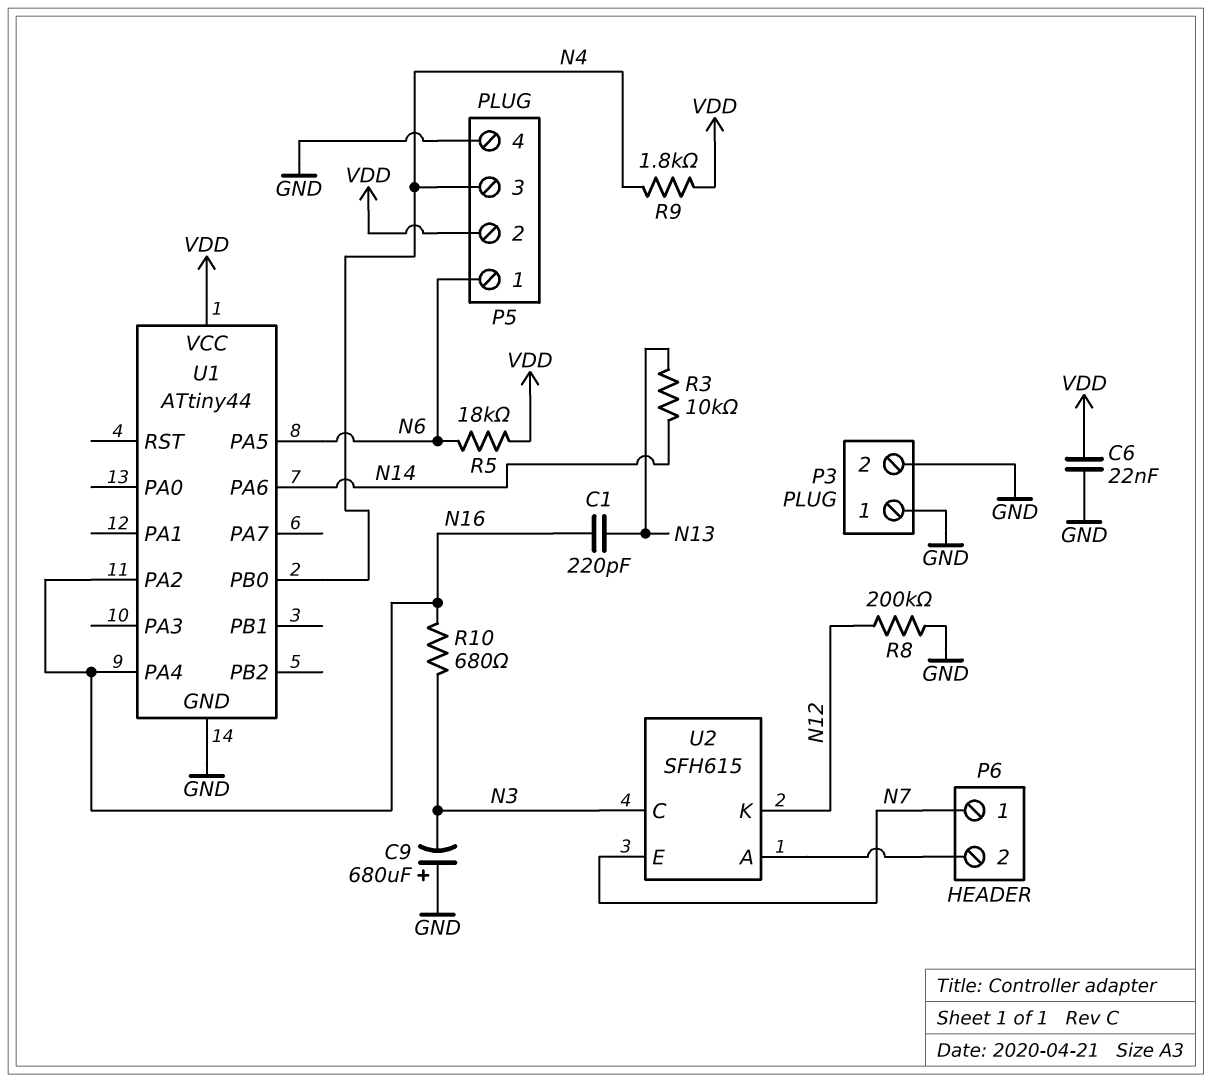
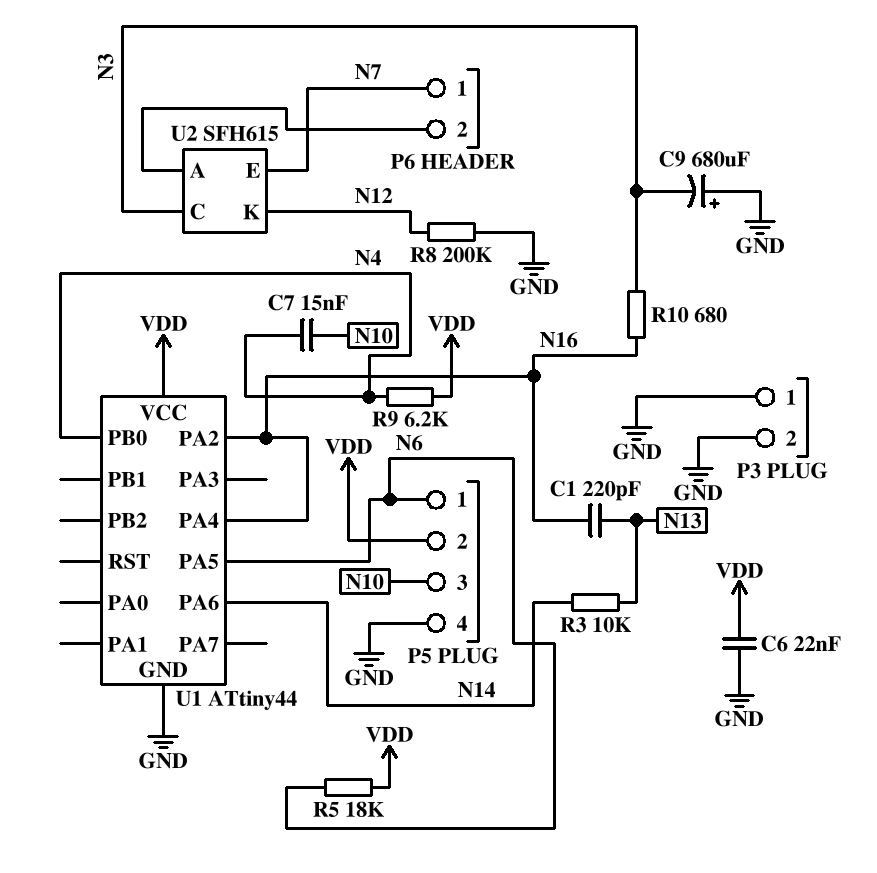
C7: none -> 15nF (N4, N10)
P5 pin 3: N4 -> N10
R9: 1.8k (N4, VDD) -> 6.2k (N4, VDD)

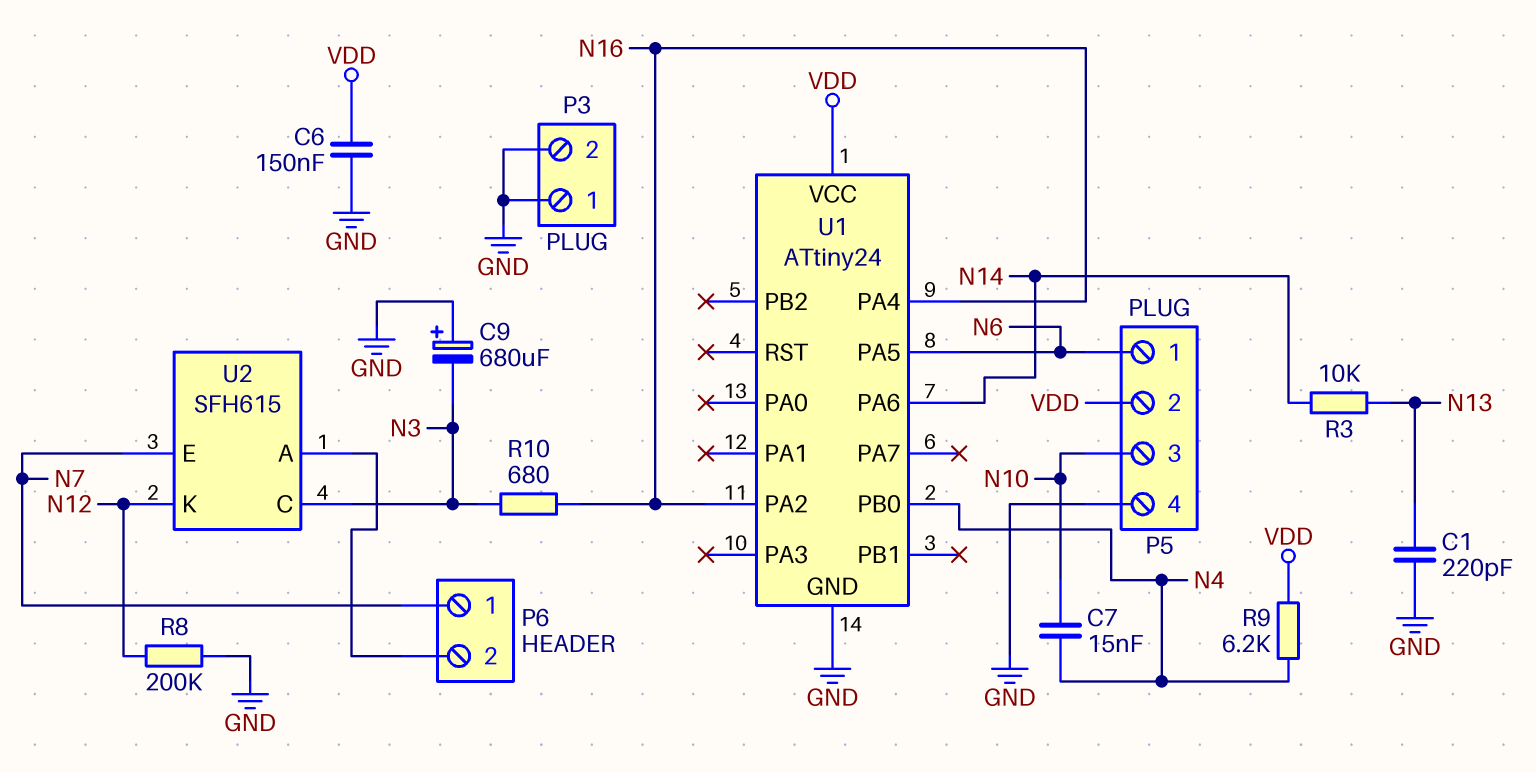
C1: 220pF (N13, N16) -> 220pF (GND, N13)
C6: 22nF (GND, VDD) -> 150nF (GND, VDD)
R5: 18k (N6, VDD) -> none
U1: ATtiny44 -> ATtiny24

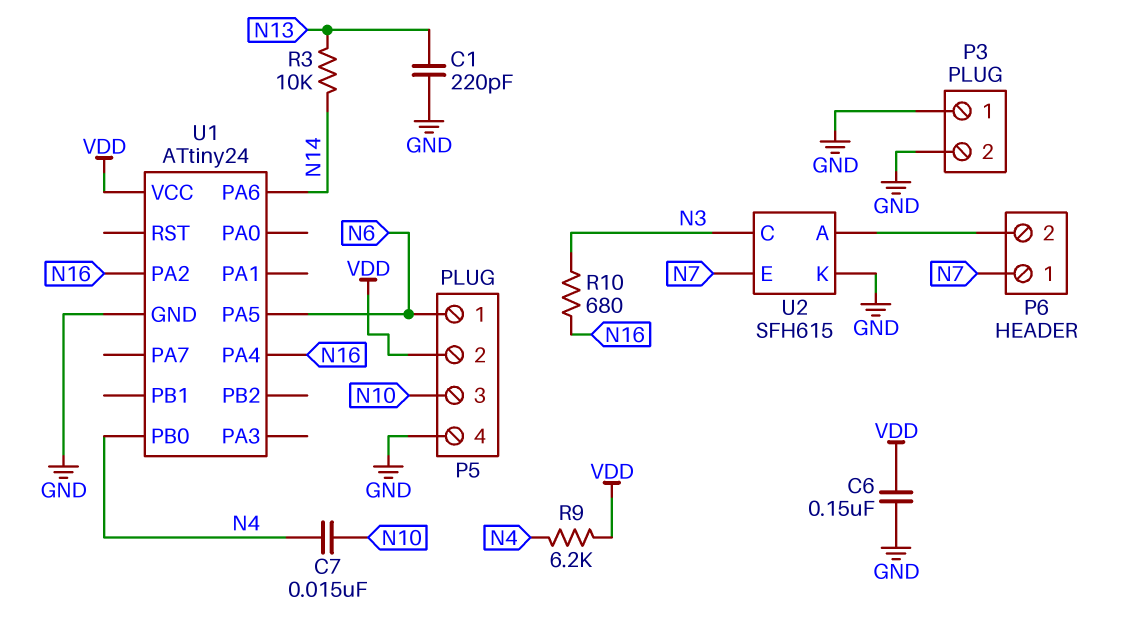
C9: 680uF (plus GND, minus N3) -> none
R8: 200k (GND, N12) -> none
U2 pin K: N12 -> GND

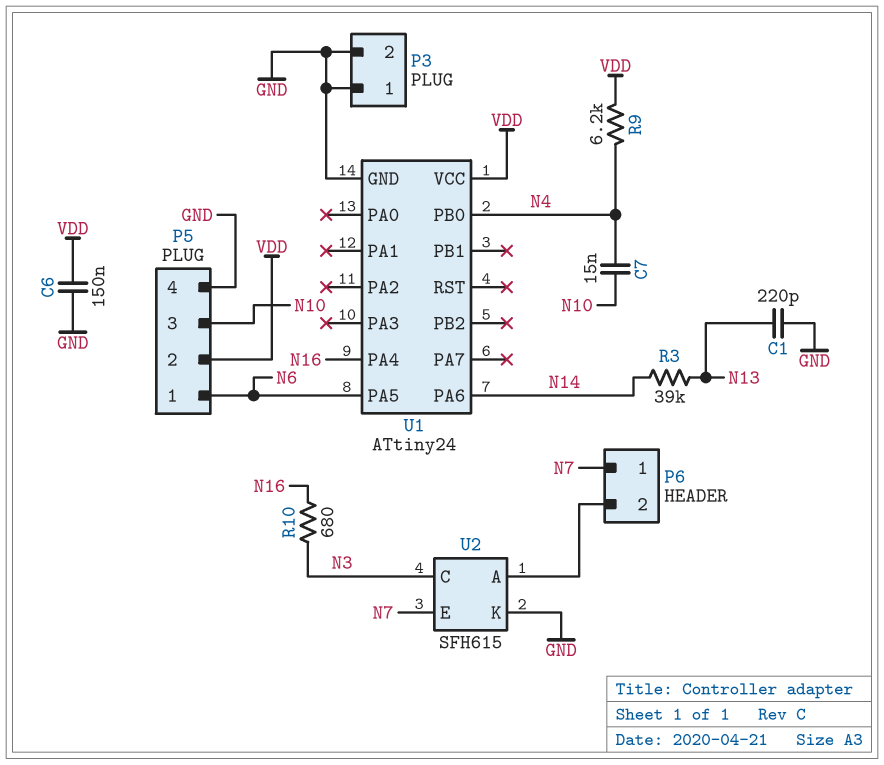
R3: 10k (N13, N14) -> 39k (N13, N14)
U1 pin PA2: N16 -> none

